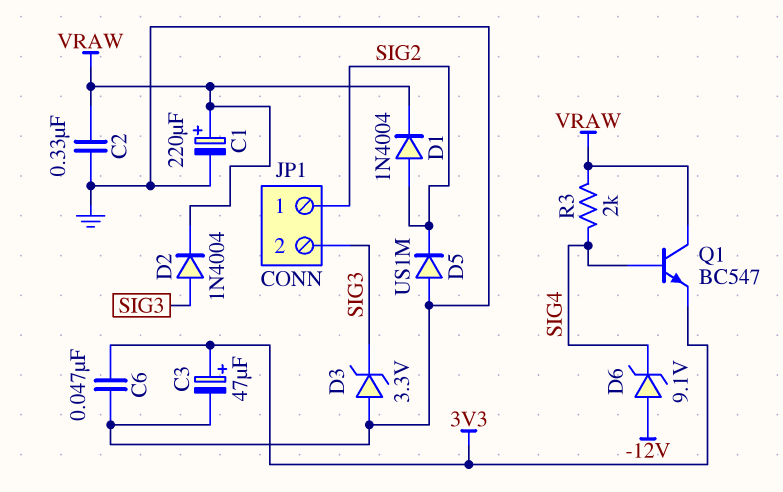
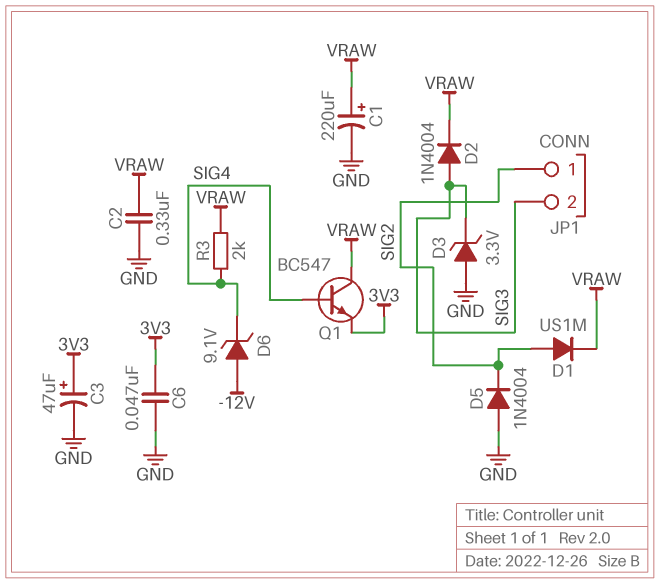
D1: diode 1N4004 (A SIG2, K VRAW) -> diode US1M (A SIG2, K VRAW)
D5: diode US1M (A GND, K SIG2) -> diode 1N4004 (A GND, K SIG2)

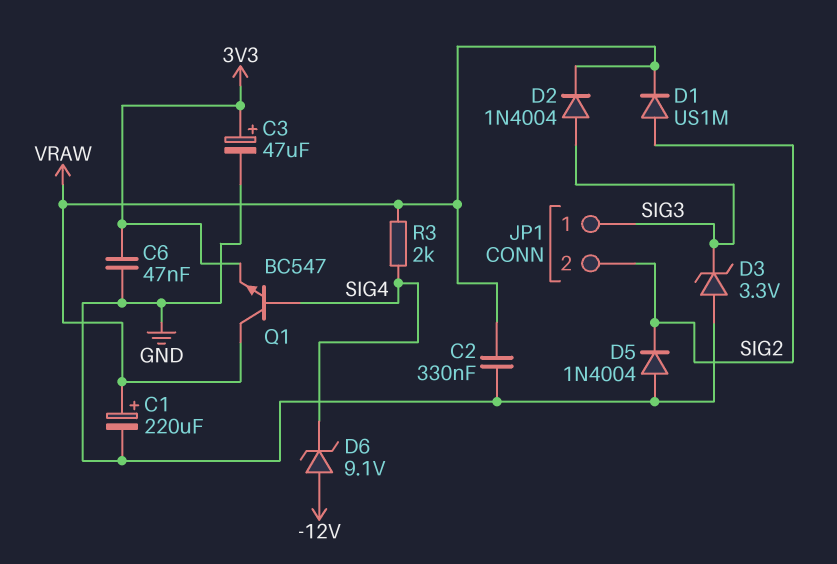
JP1 pin 1: SIG2 -> SIG3
JP1 pin 2: SIG3 -> SIG2

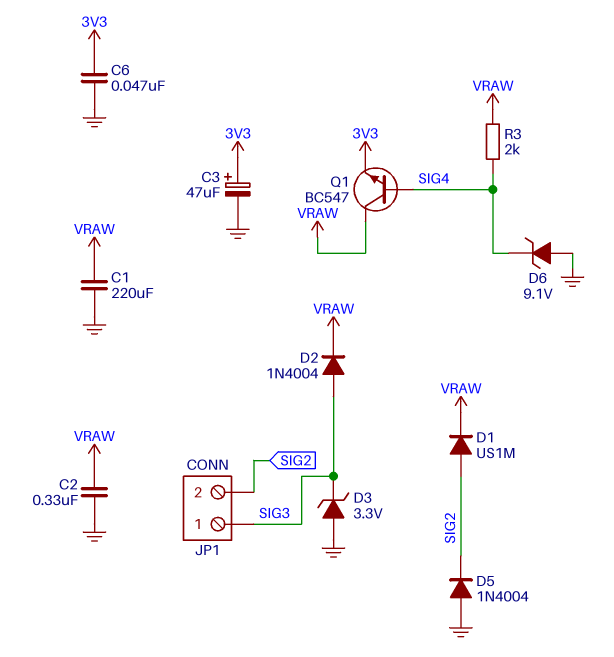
C1: 220uF (plus VRAW, minus GND) -> 220uF (GND, VRAW)
D6: zener 9.1V (A -12V, K SIG4) -> zener 9.1V (A GND, K SIG4)

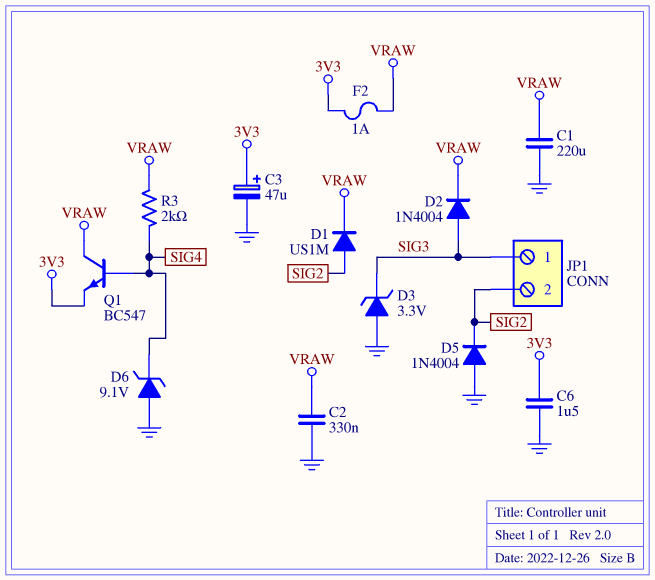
C6: 47nF (3V3, GND) -> 1.5uF (3V3, GND)
F2: none -> 1A (3V3, VRAW)

